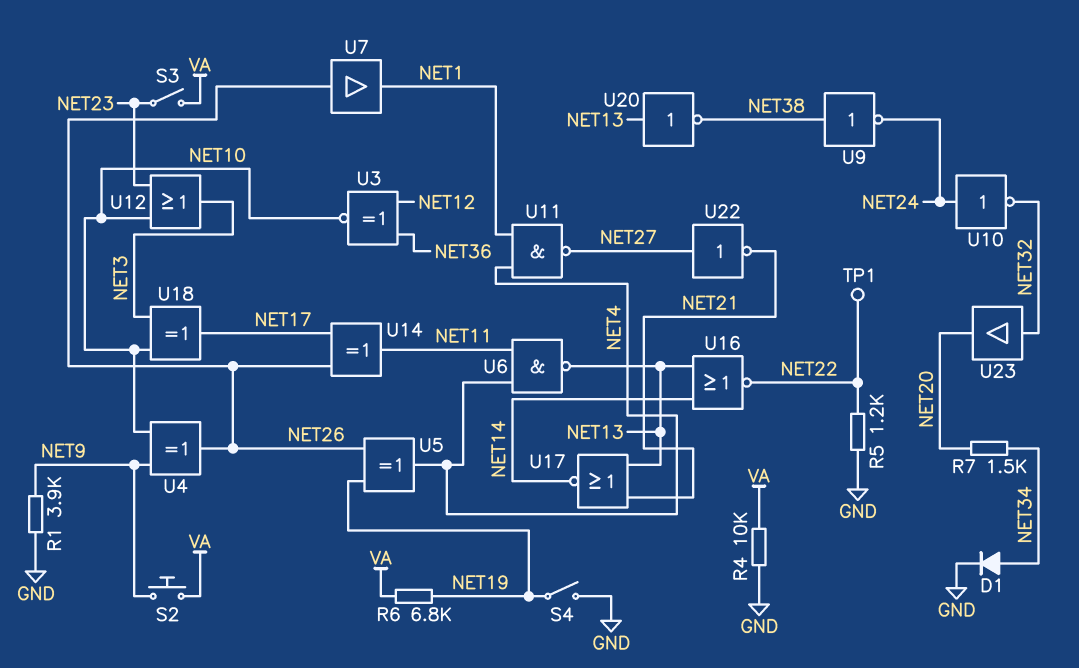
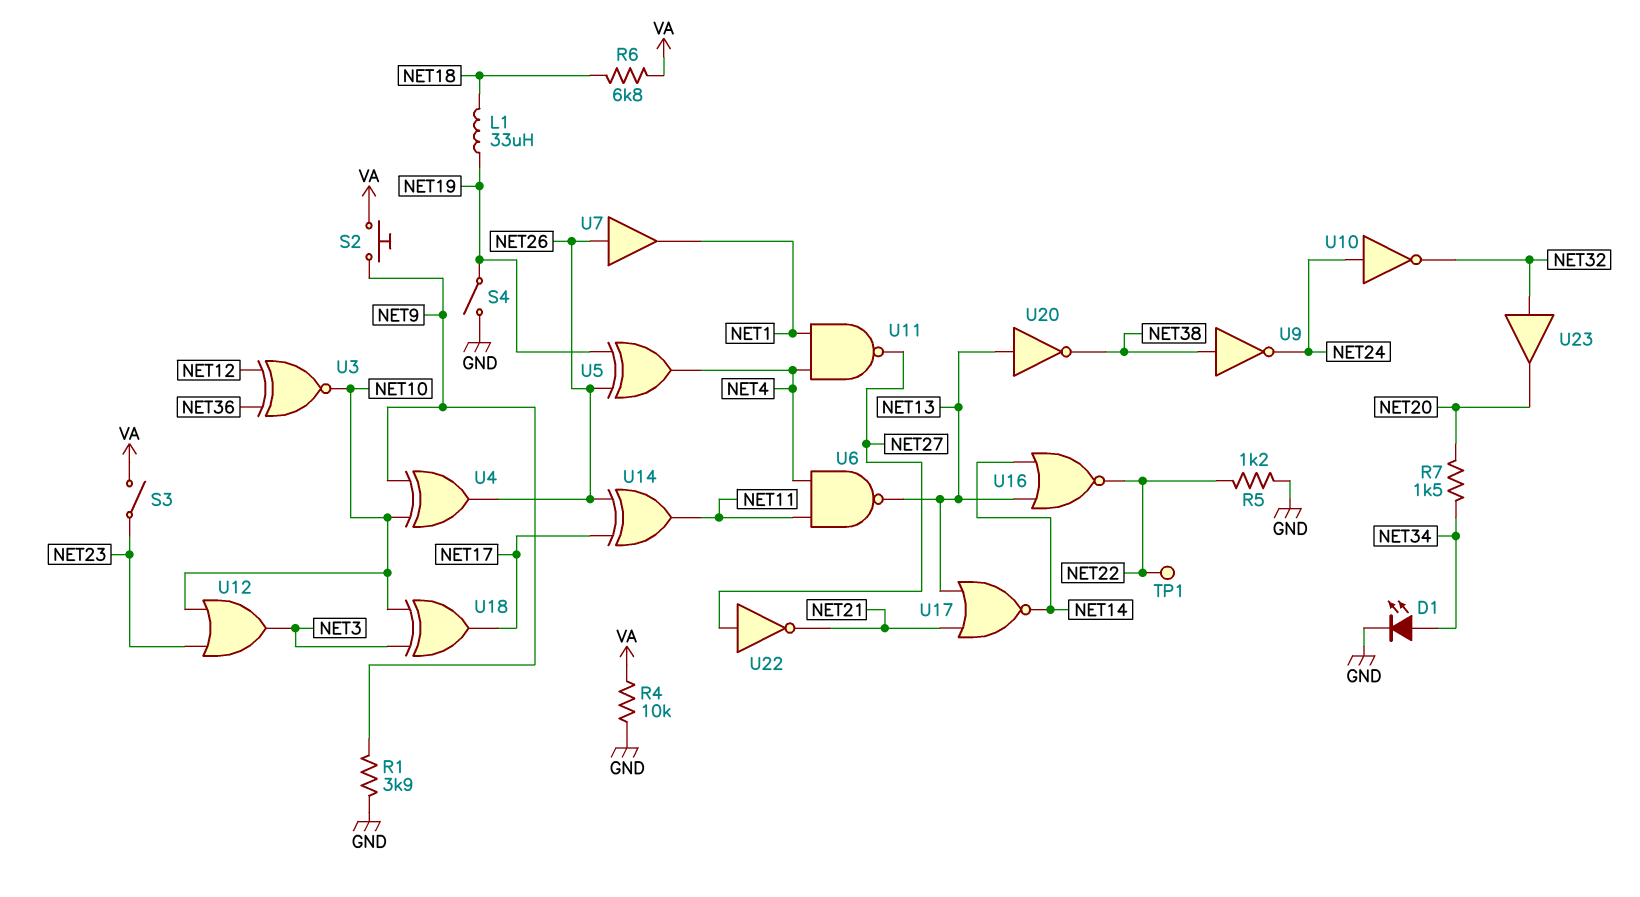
D1: diode (A NET34, K GND) -> LED (A NET34, K GND)
L1: none -> 33uH (NET18, NET19)
R6: 6.8k (NET19, VA) -> 6.8k (NET18, VA)

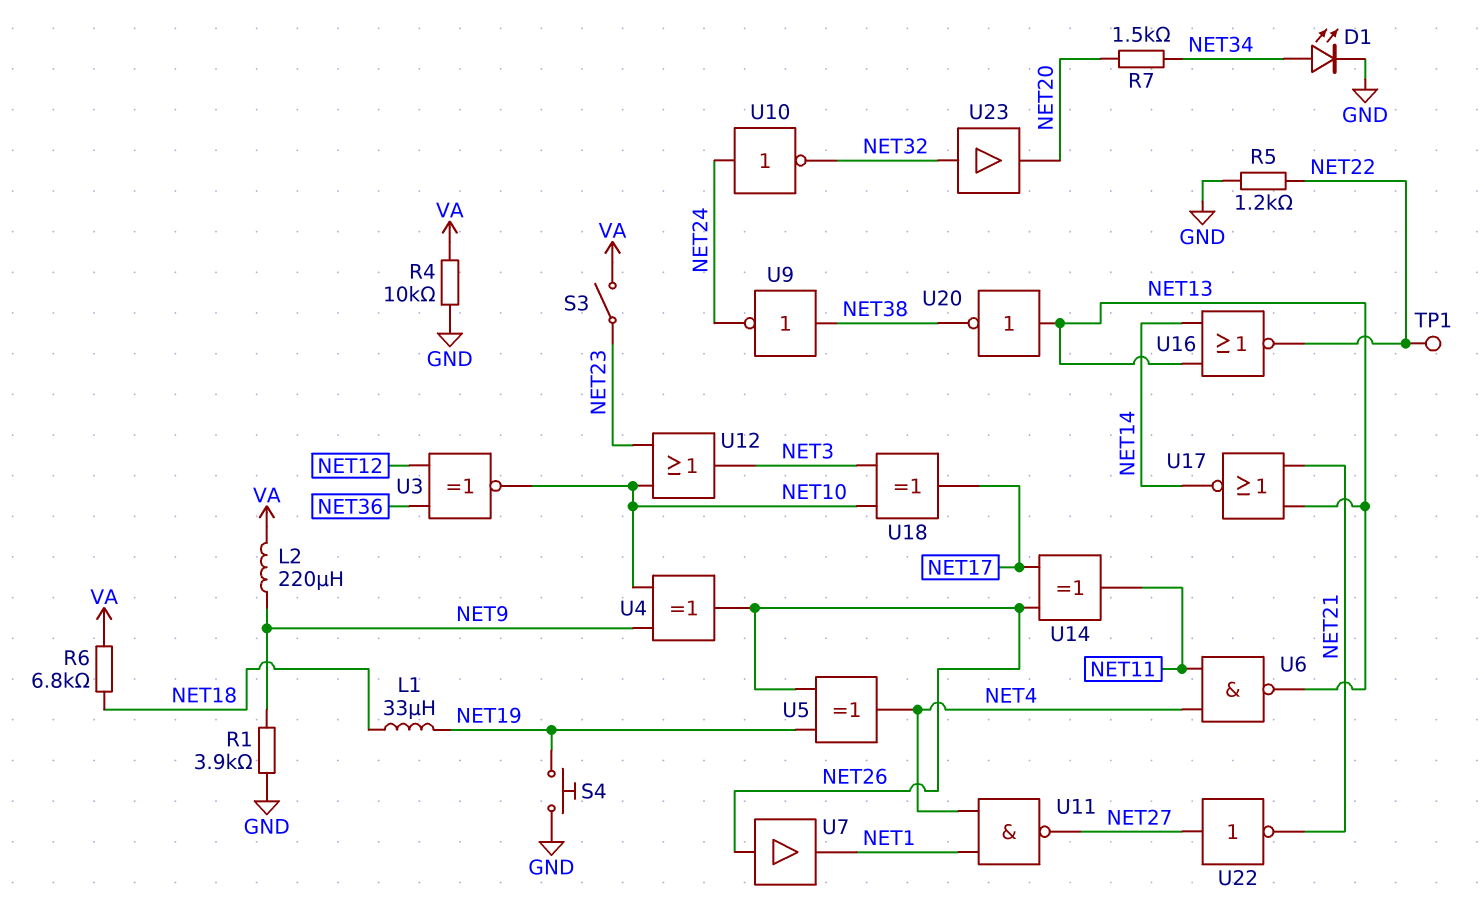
L2: none -> 220uH (NET9, VA)
S2: button (NET9, VA) -> none
S4: switch (GND, NET19) -> button (GND, NET19)

